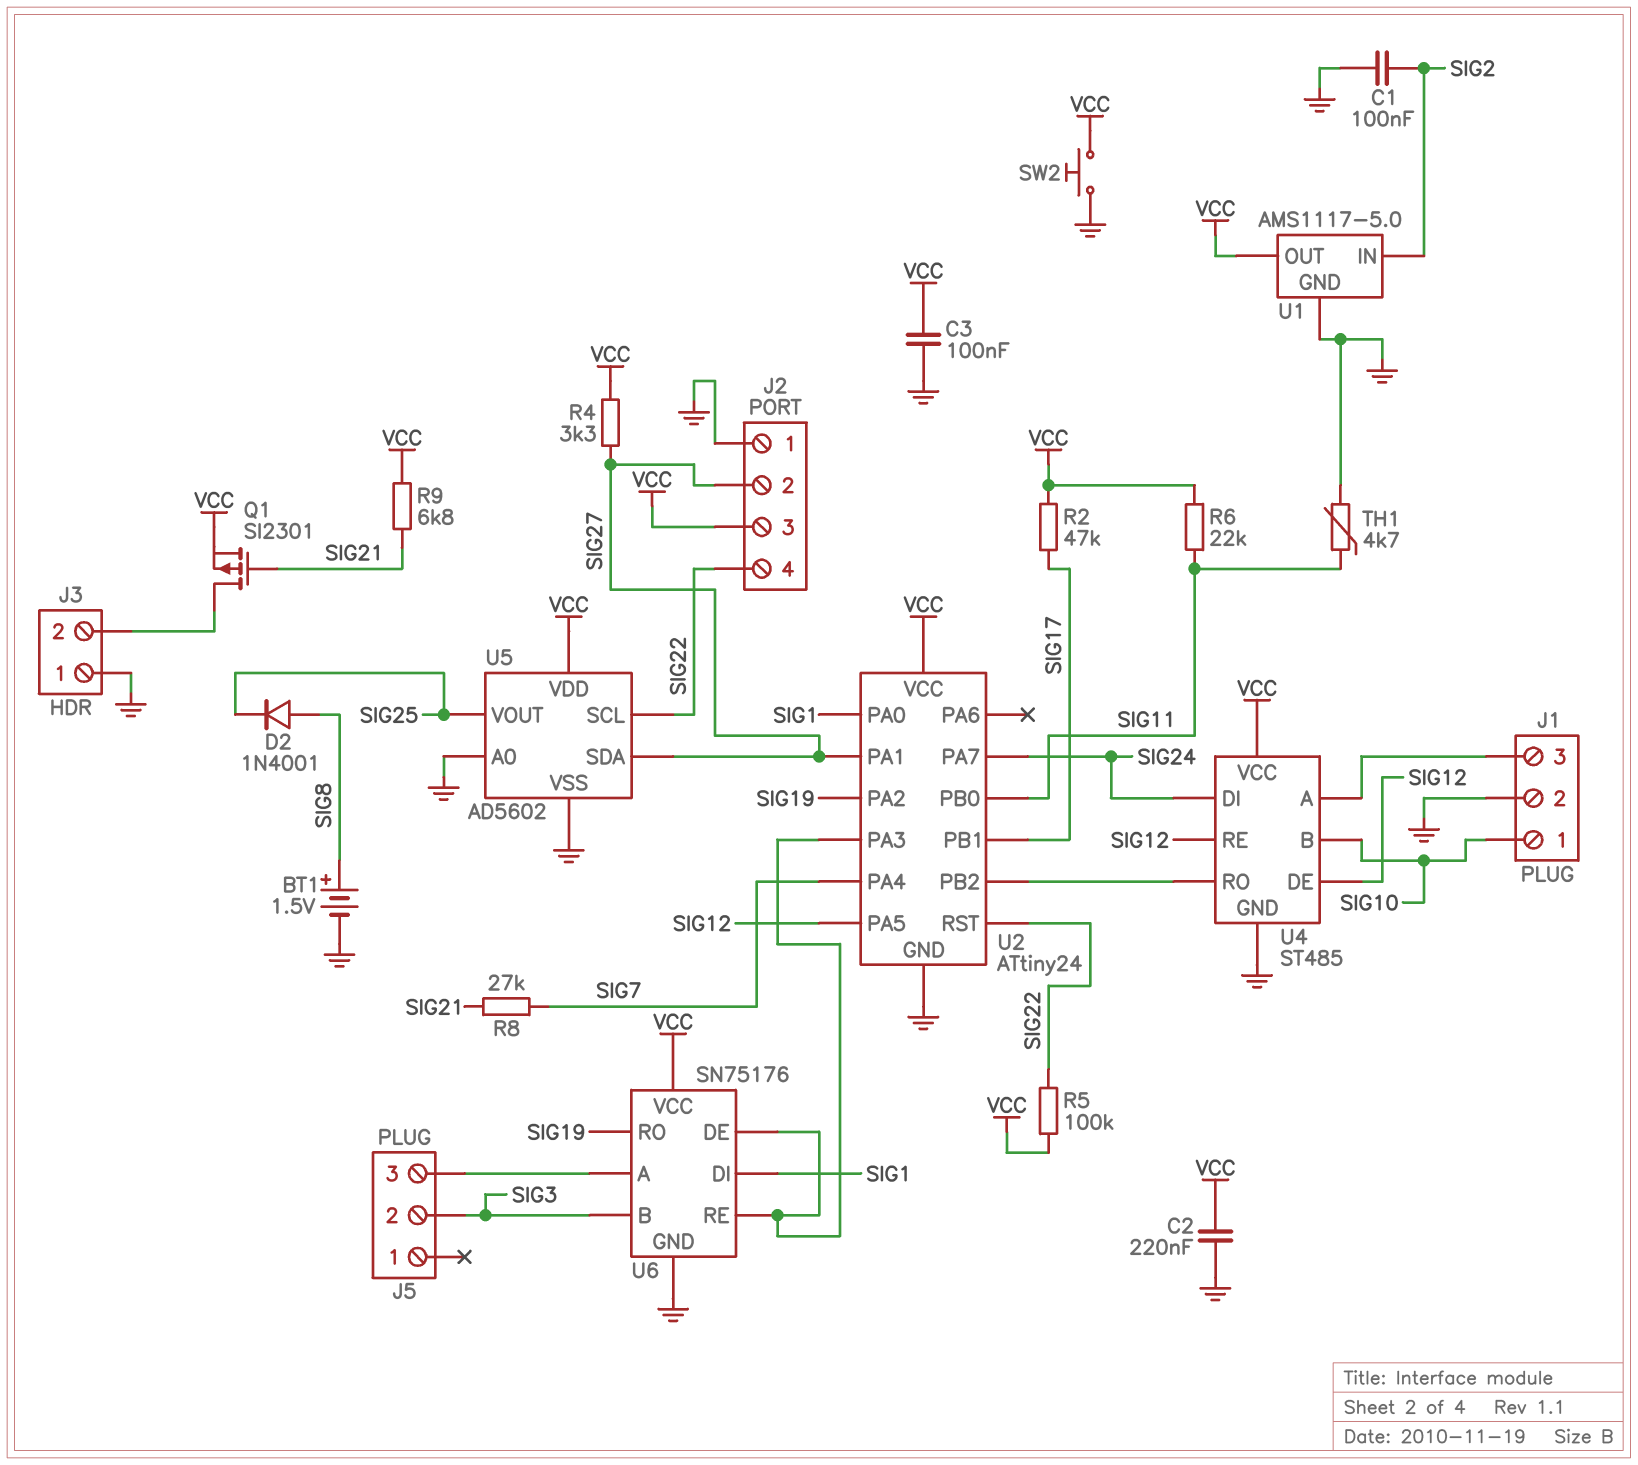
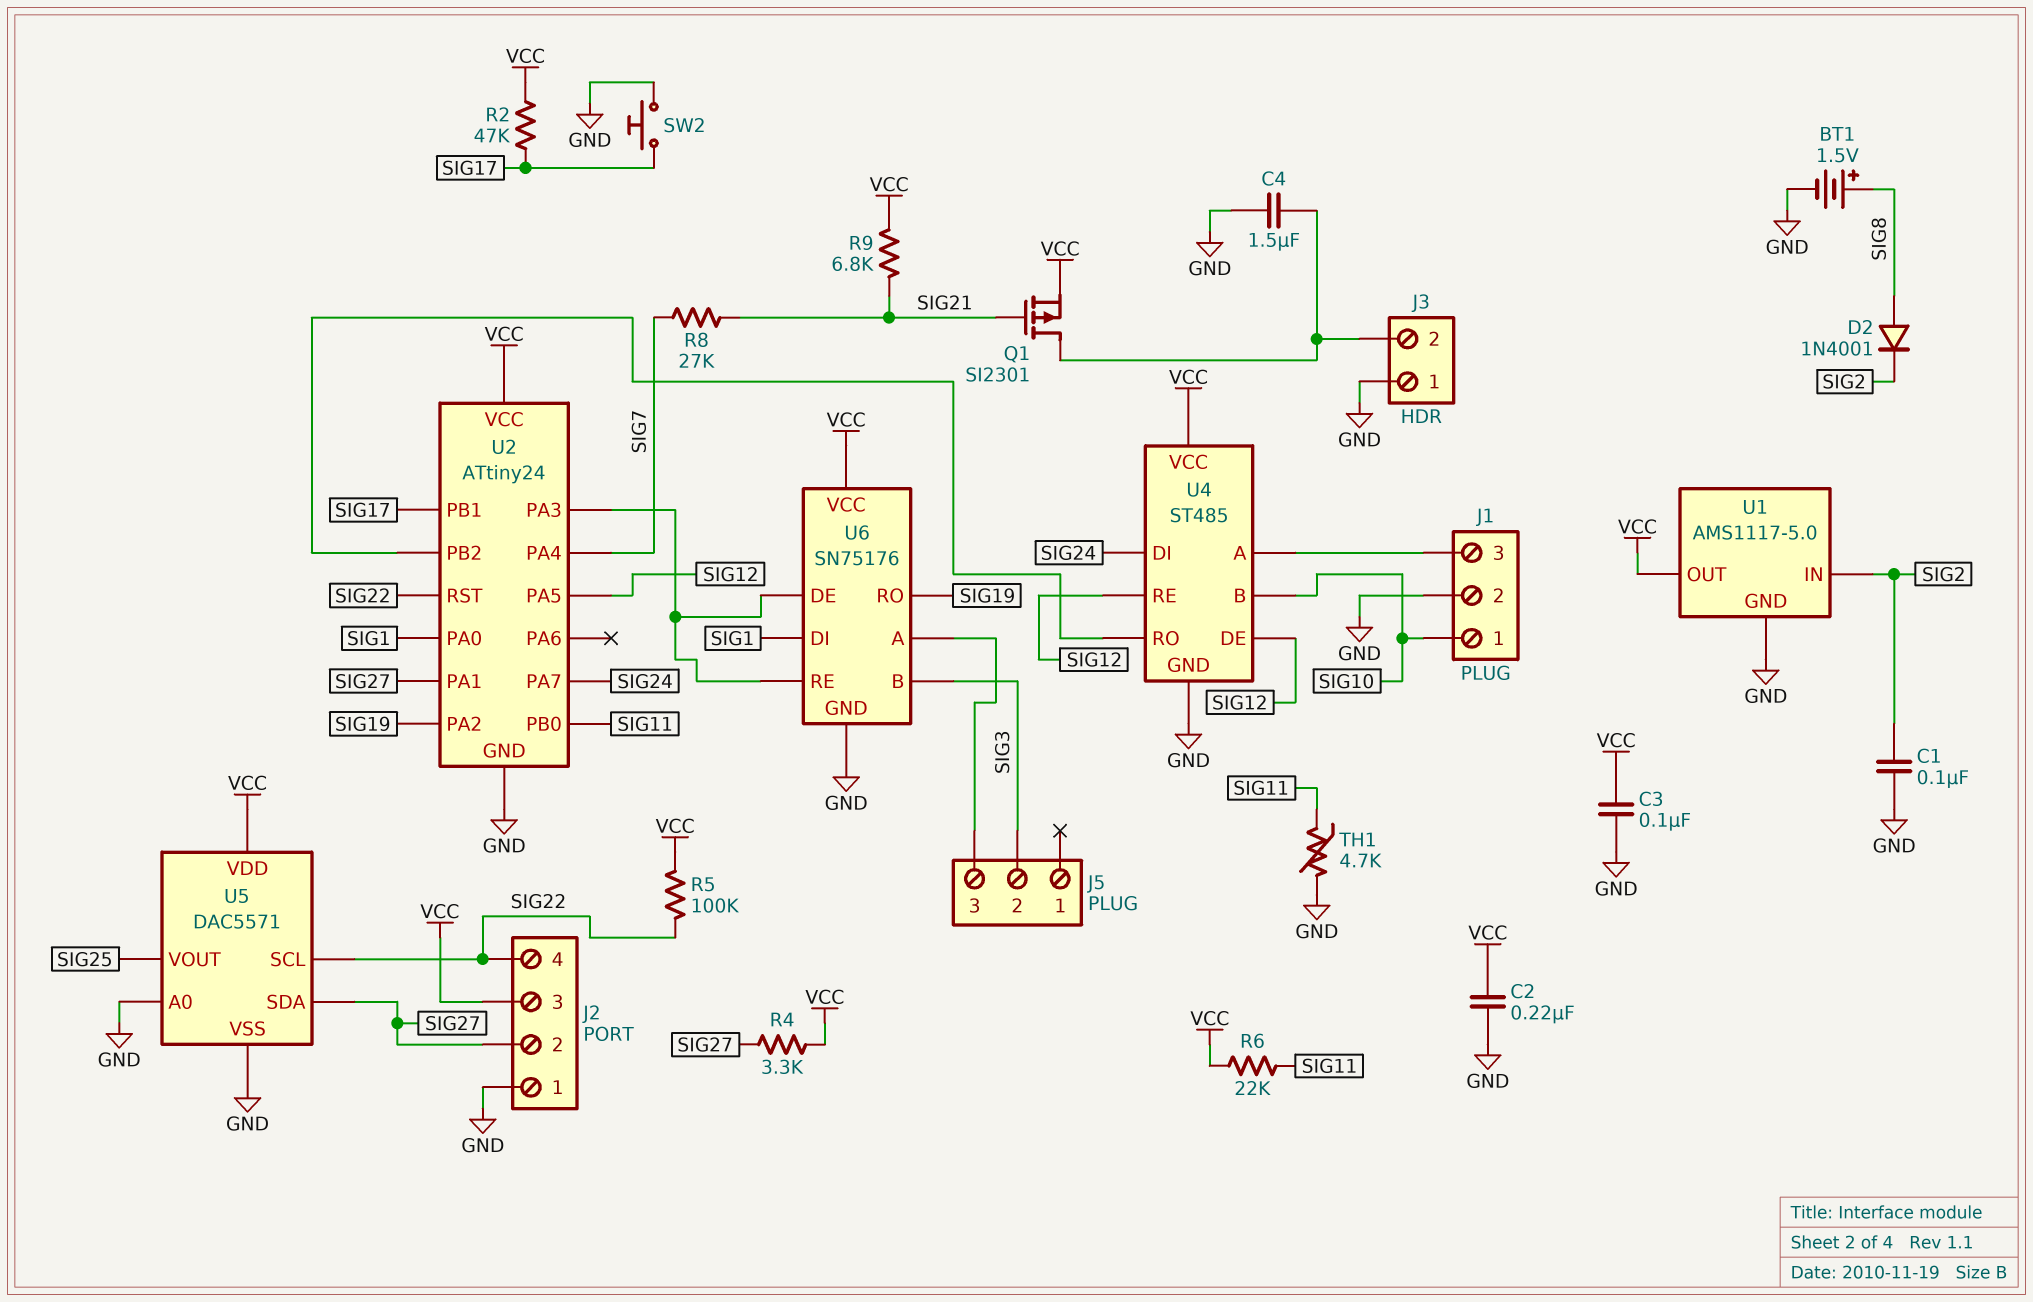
C4: none -> 1.5uF (GND, J3/2)
D2: diode 1N4001 (A SIG8, K SIG25) -> diode 1N4001 (A SIG8, K SIG2)
SW2: button (GND, VCC) -> button (GND, SIG17)
U5: AD5602 -> DAC5571

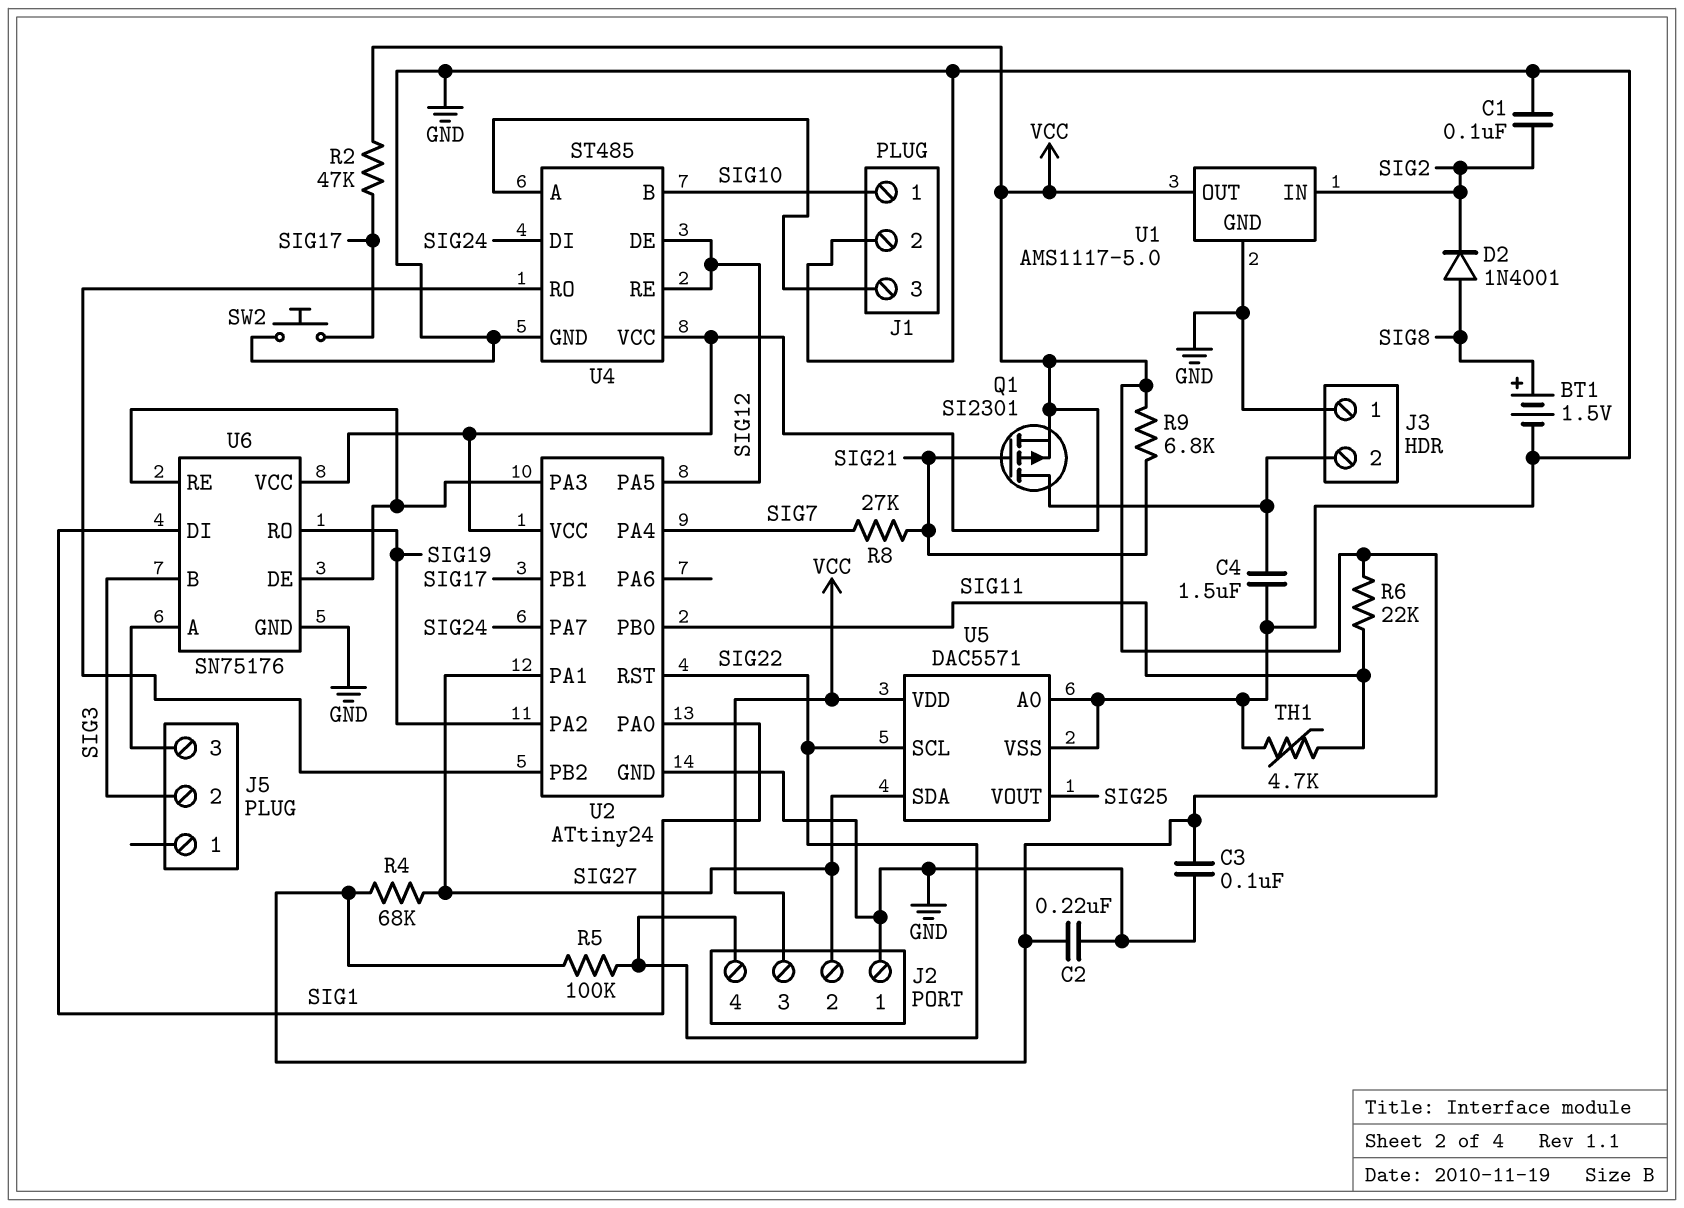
R4: 3.3k (SIG27, VCC) -> 68k (SIG27, VCC)

